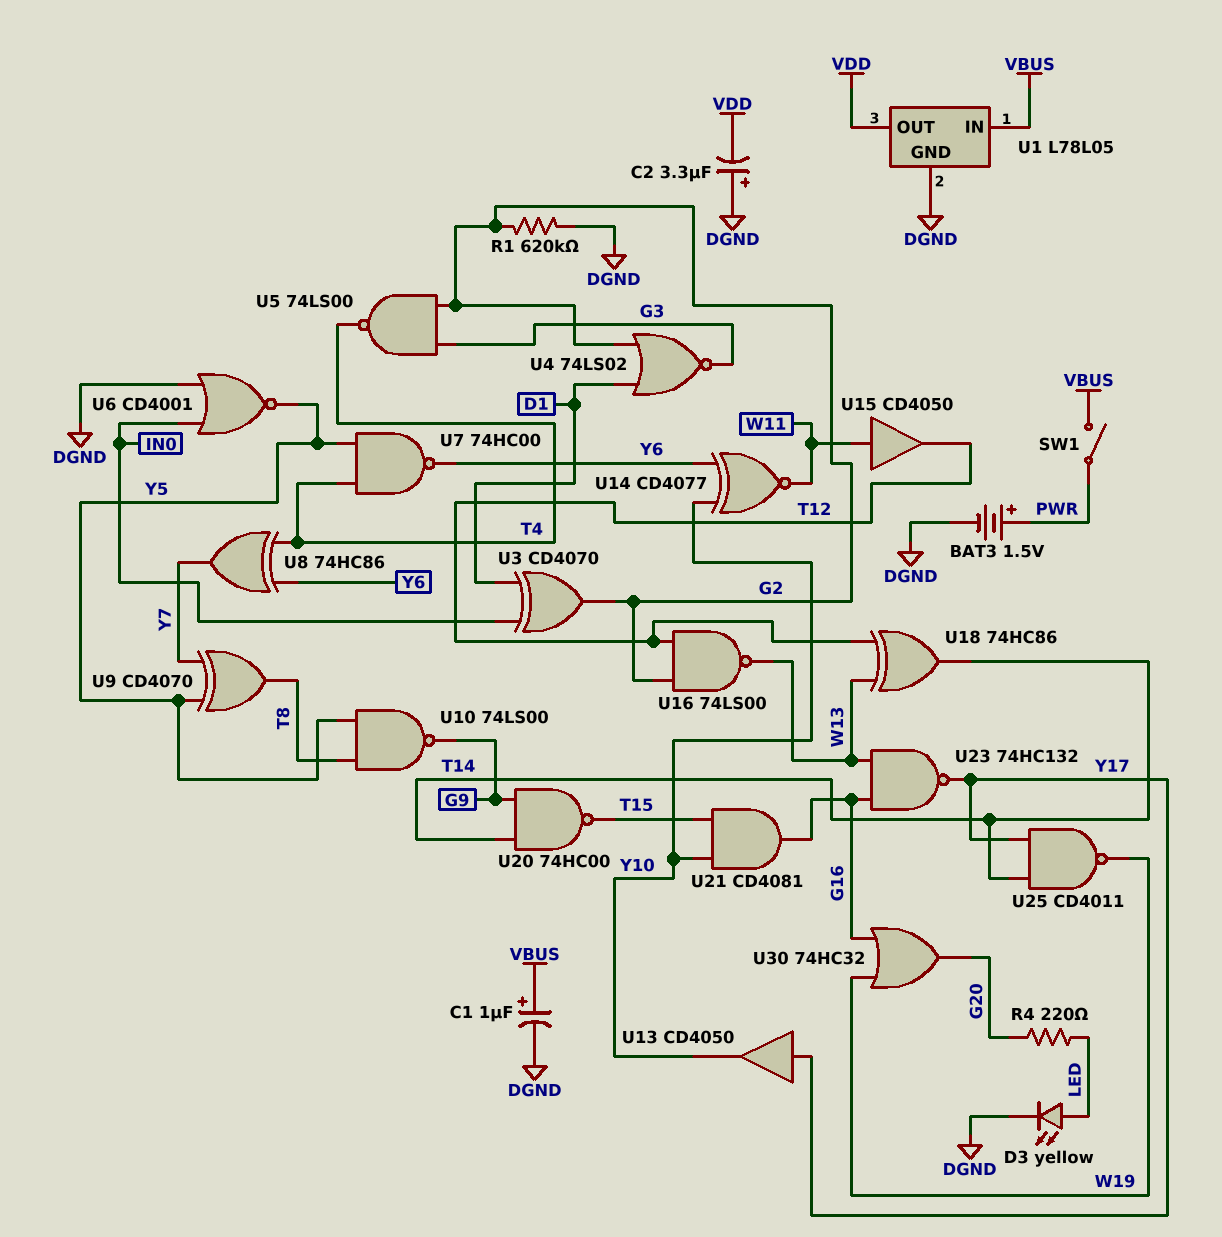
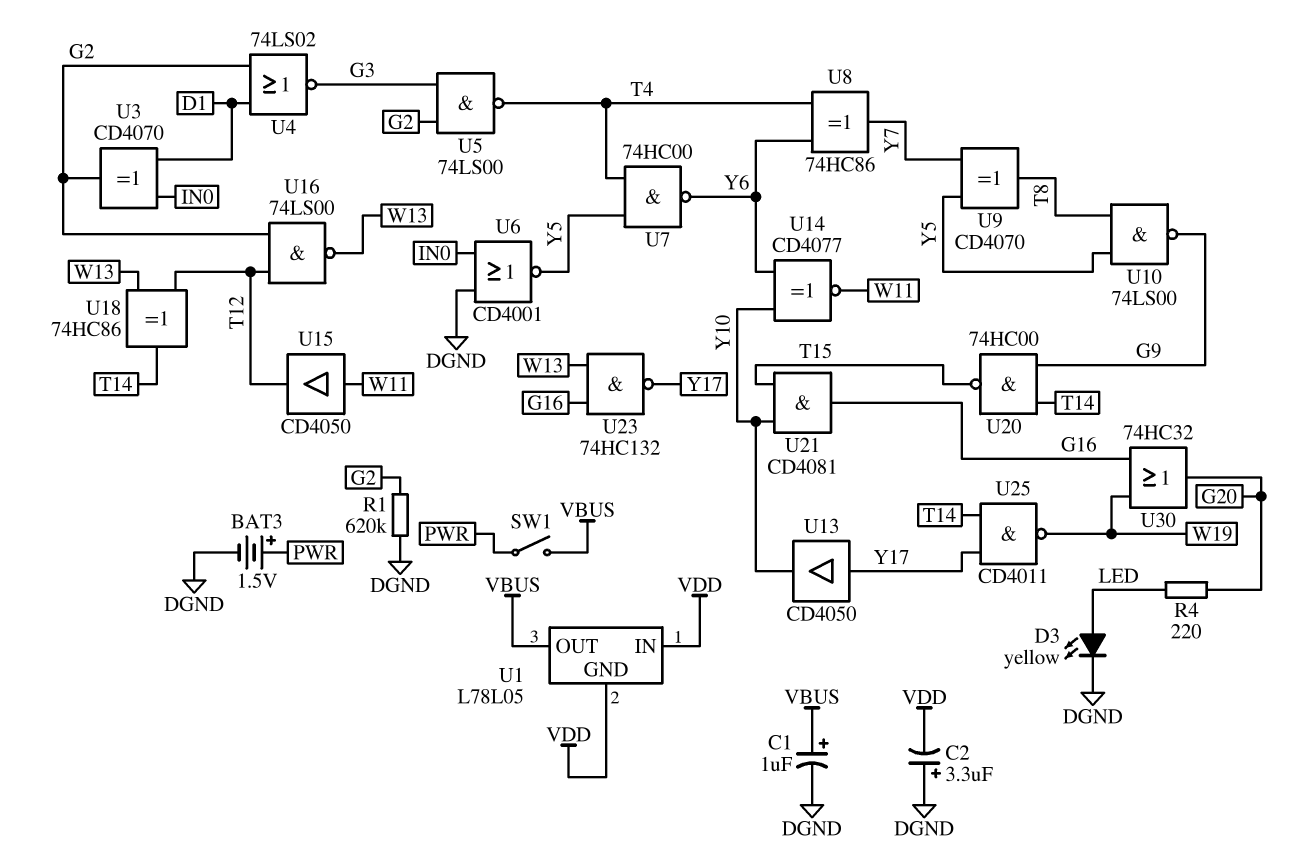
U1 pin GND: DGND -> VDD
U1 pin IN: VBUS -> VDD
U1 pin OUT: VDD -> VBUS

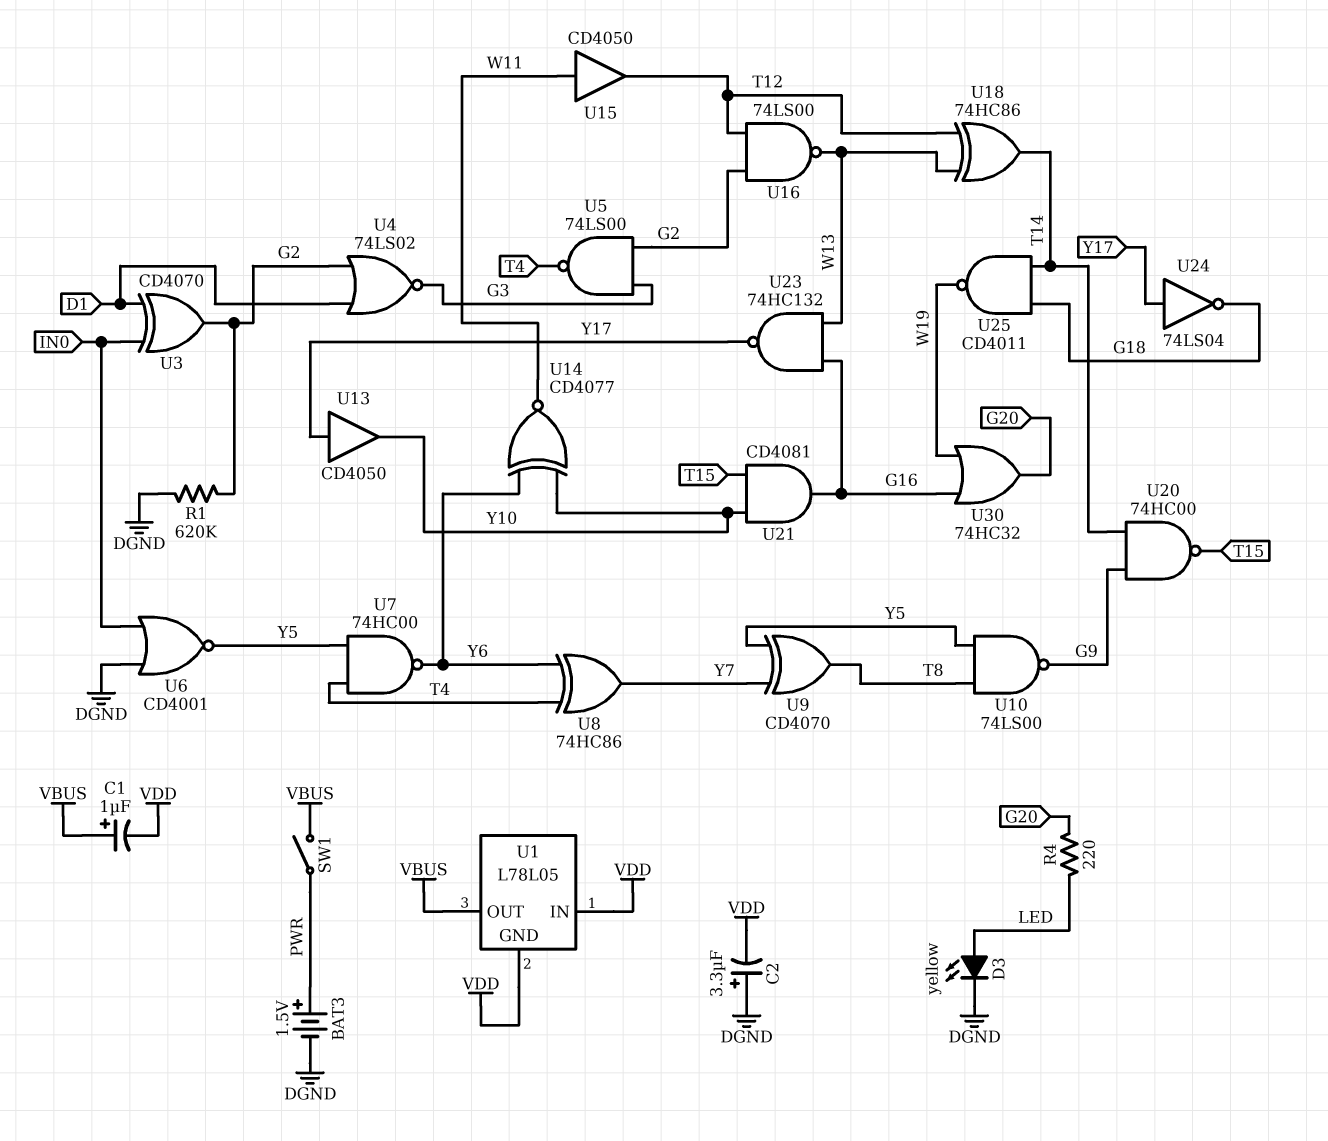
C1: 1uF (plus VBUS, minus DGND) -> 1uF (plus VBUS, minus VDD)
U24: none -> NOT 74LS04 (in Y17, out G18)
U25: NAND CD4011 (in T14, in Y17, out W19) -> NAND CD4011 (in G18, in T14, out W19)

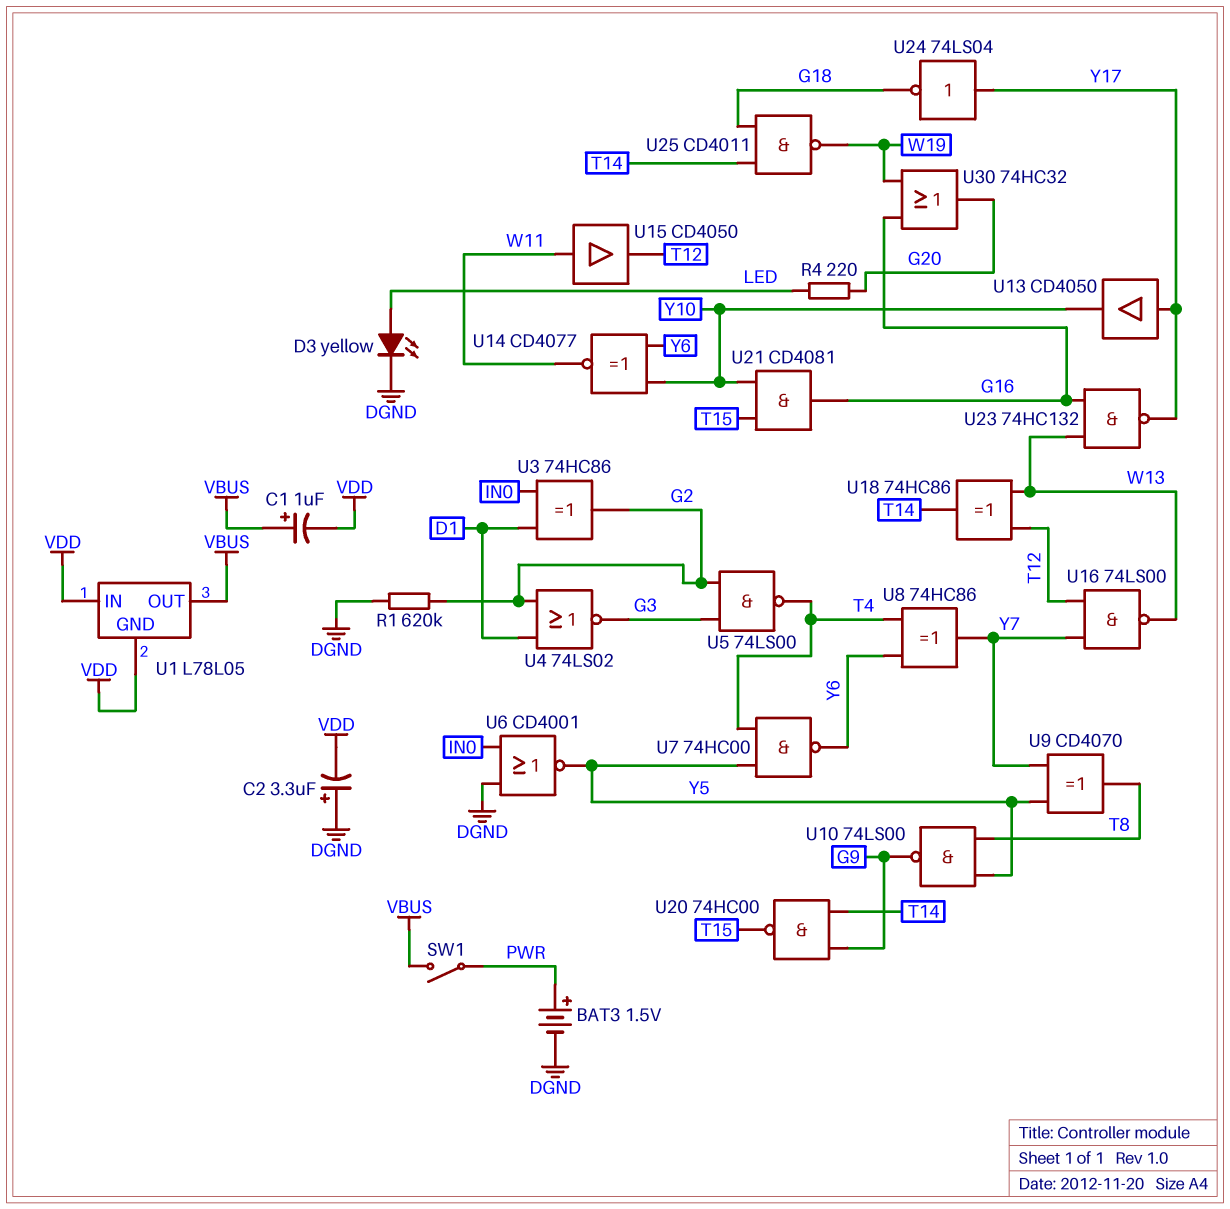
U3: XOR CD4070 (in D1, in IN0, out G2) -> XOR 74HC86 (in D1, in IN0, out G2)
U16: NAND 74LS00 (in G2, in T12, out W13) -> NAND 74LS00 (in T12, in Y7, out W13)

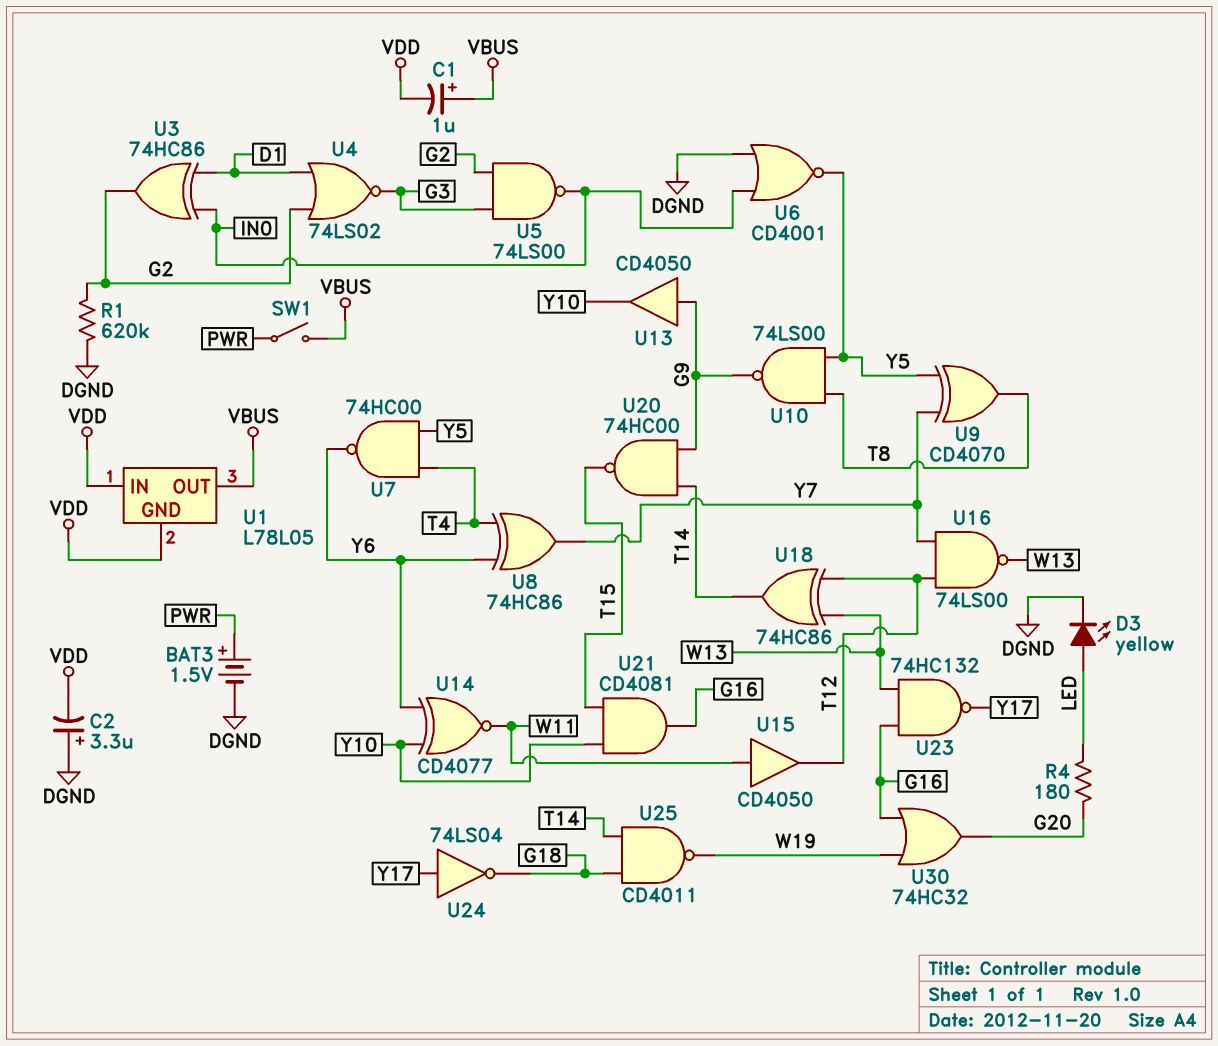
R4: 220 (G20, LED) -> 180 (G20, LED)
U5: NAND 74LS00 (in G2, in G3, out T4) -> NAND 74LS00 (in G2, in G3, out IN0)
U13: buffer CD4050 (in Y17, out Y10) -> buffer CD4050 (in G9, out Y10)

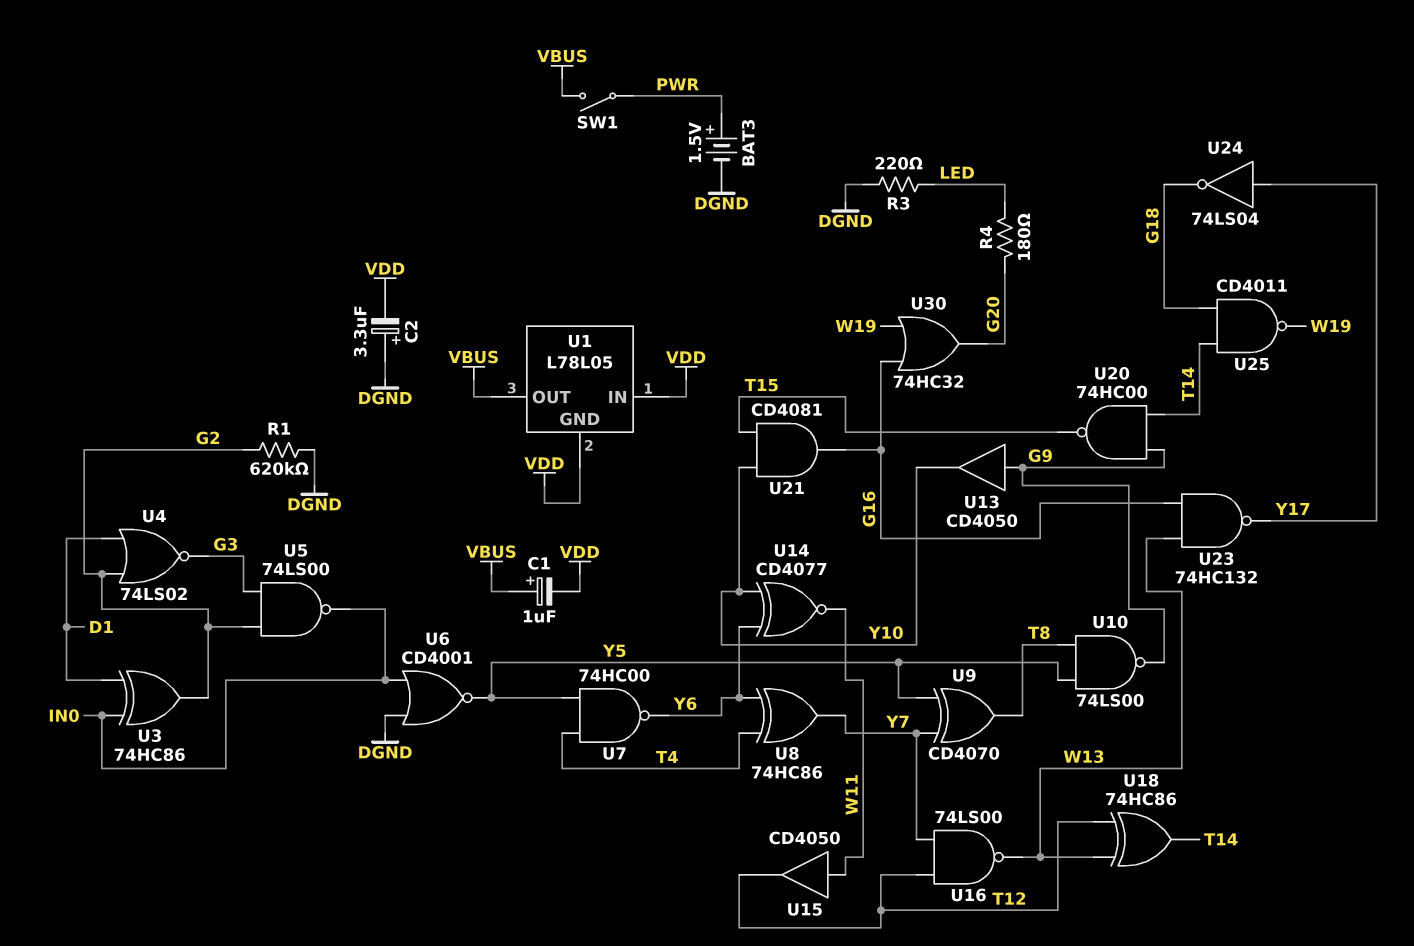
D3: LED yellow (A LED, K DGND) -> none
R3: none -> 220 (DGND, LED)

